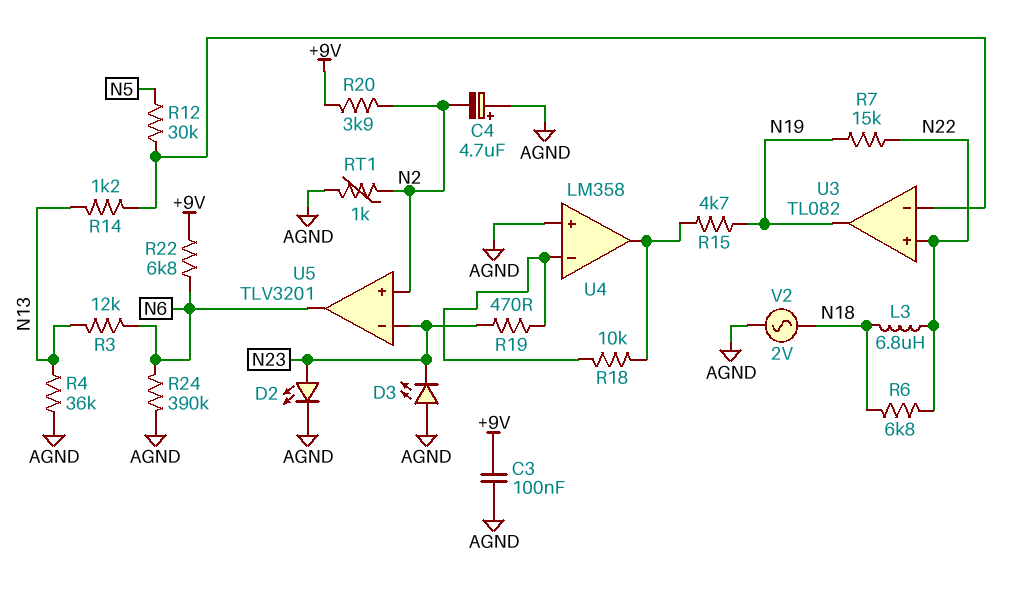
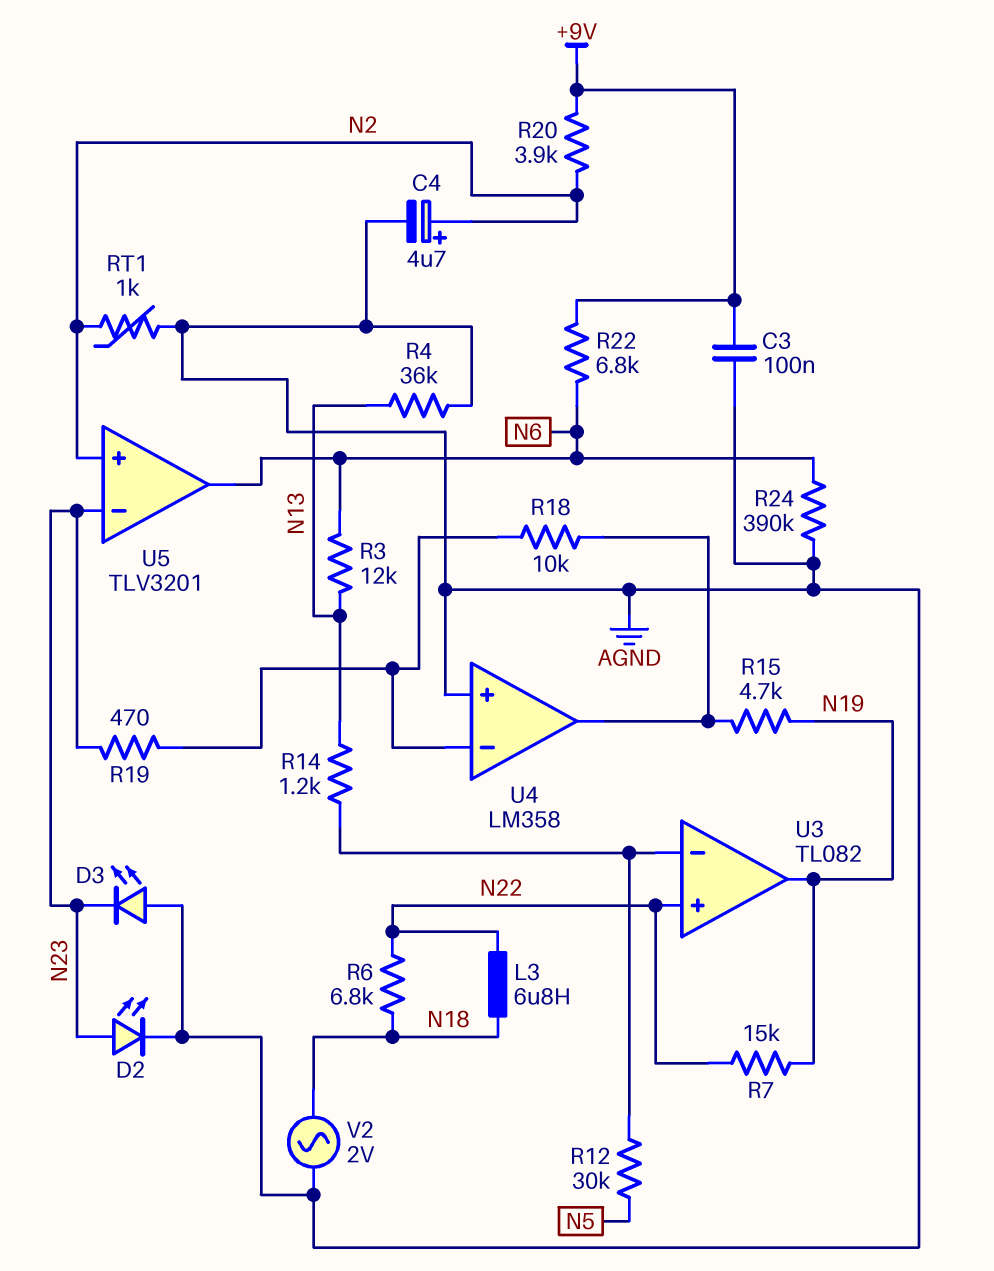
C4: 4.7uF (plus AGND, minus N2) -> 4.7uF (plus N2, minus AGND)

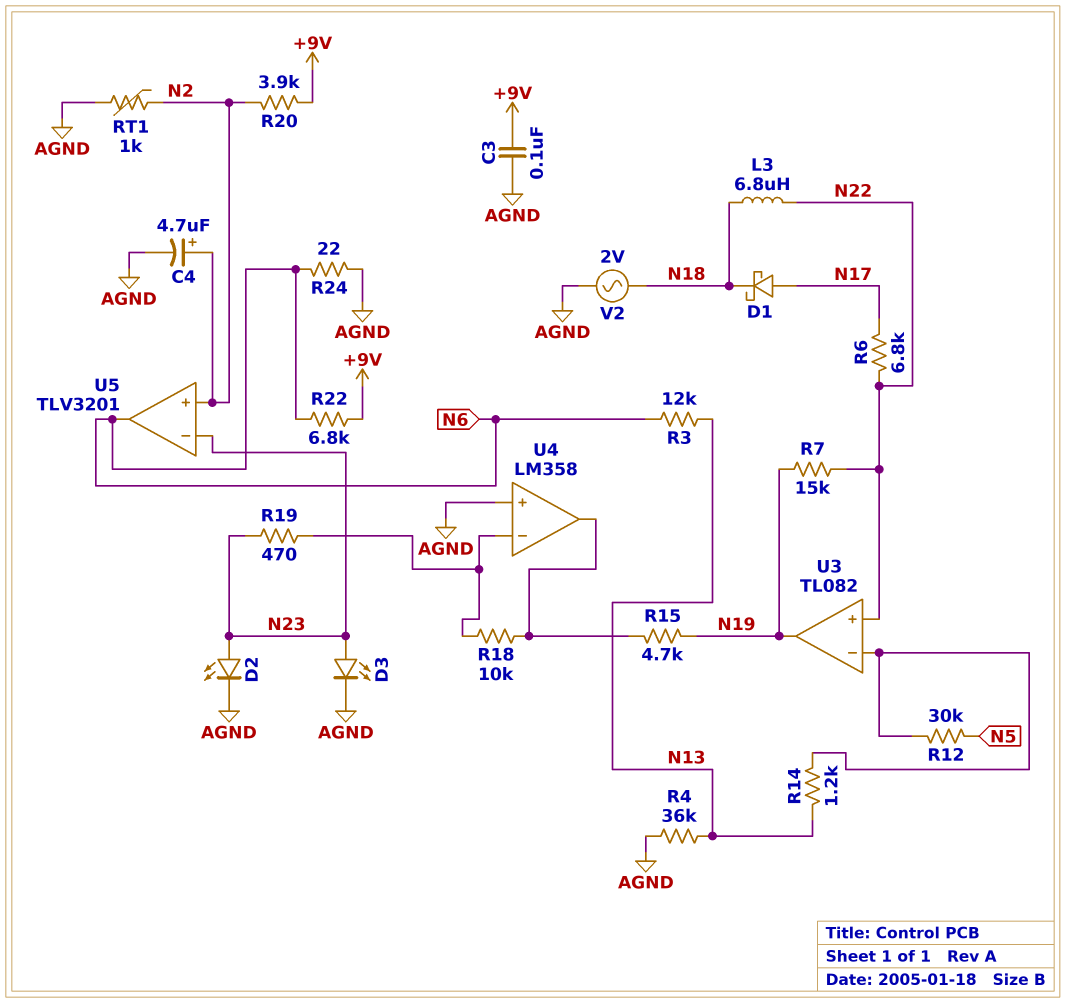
D1: none -> schottky (A N17, K N18)
D3: LED (A AGND, K N23) -> LED (A N23, K AGND)
R6: 6.8k (N18, N22) -> 6.8k (N17, N22)
R24: 390k (AGND, N6) -> 22 (AGND, N6)

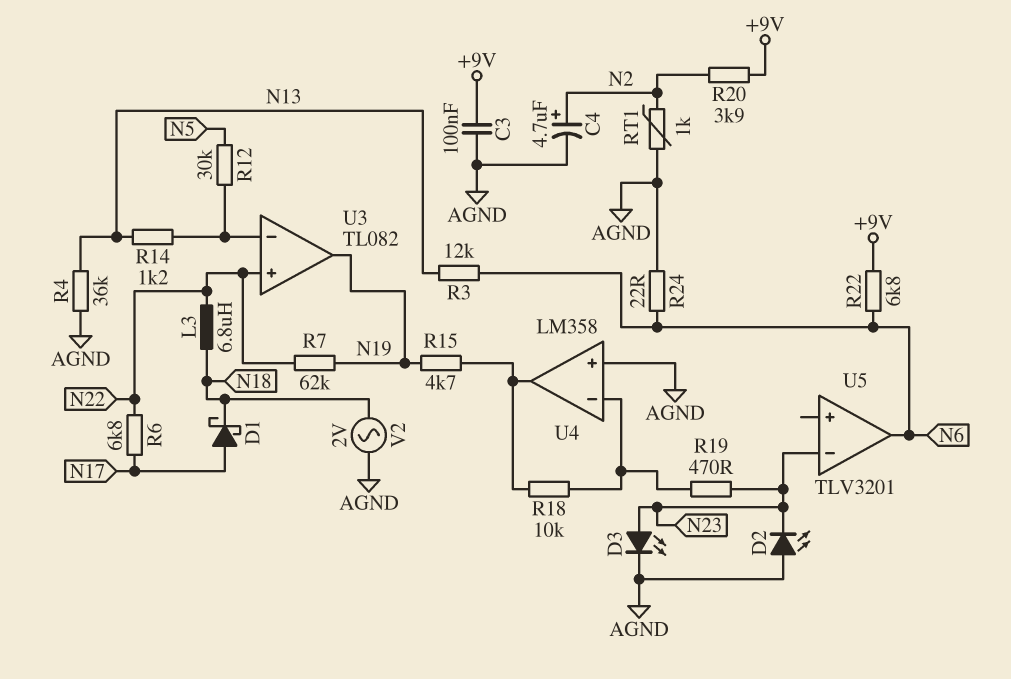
D2: LED (A N23, K AGND) -> LED (A AGND, K N23)
R7: 15k (N19, N22) -> 62k (N19, N22)
U5 pin in+: N2 -> none

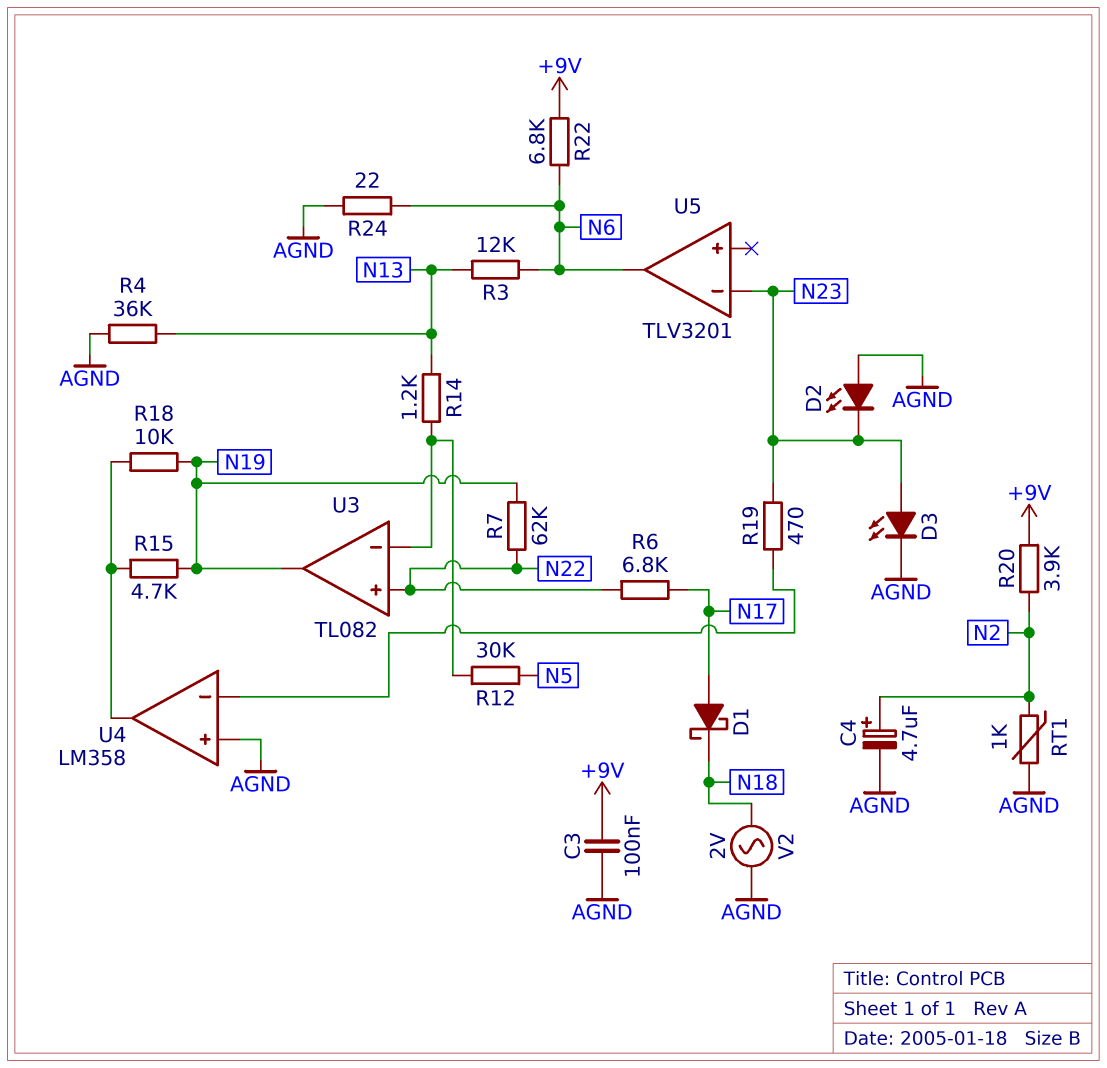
L3: 6.8uH (N18, N22) -> none
R18: 10k (U4/in-, U4/out) -> 10k (N19, U4/out)

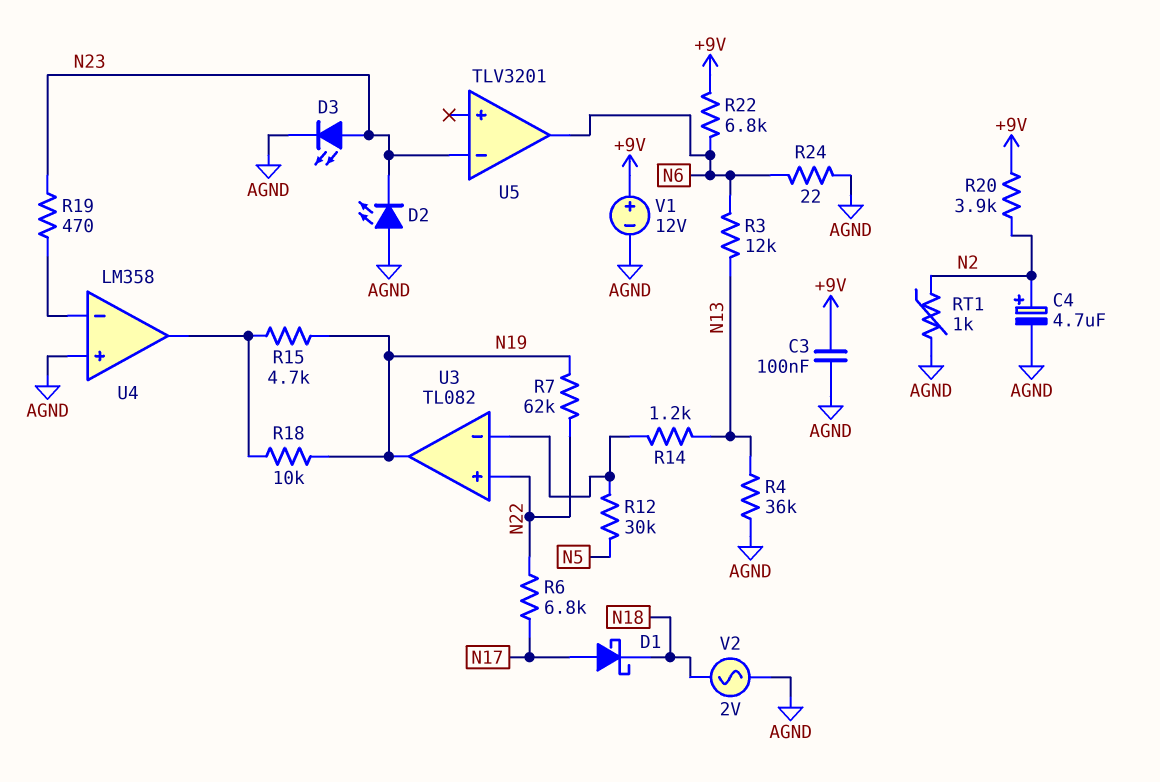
V1: none -> 12V (plus +9V, minus AGND)

